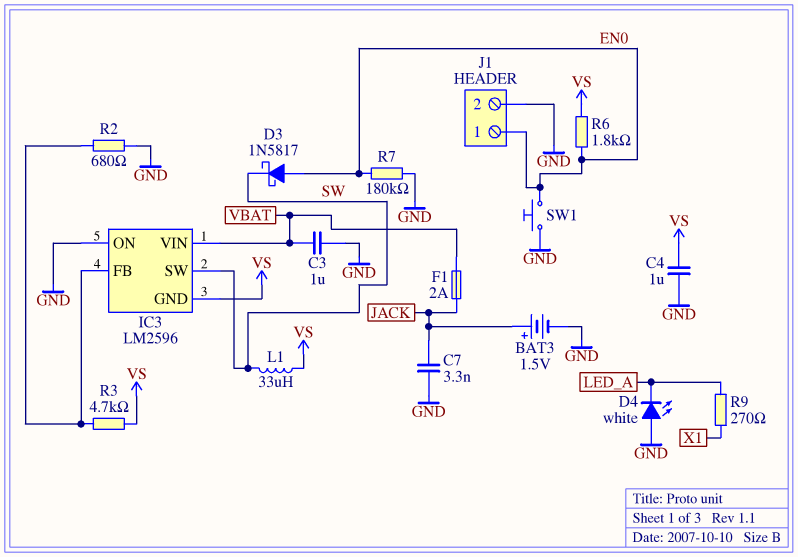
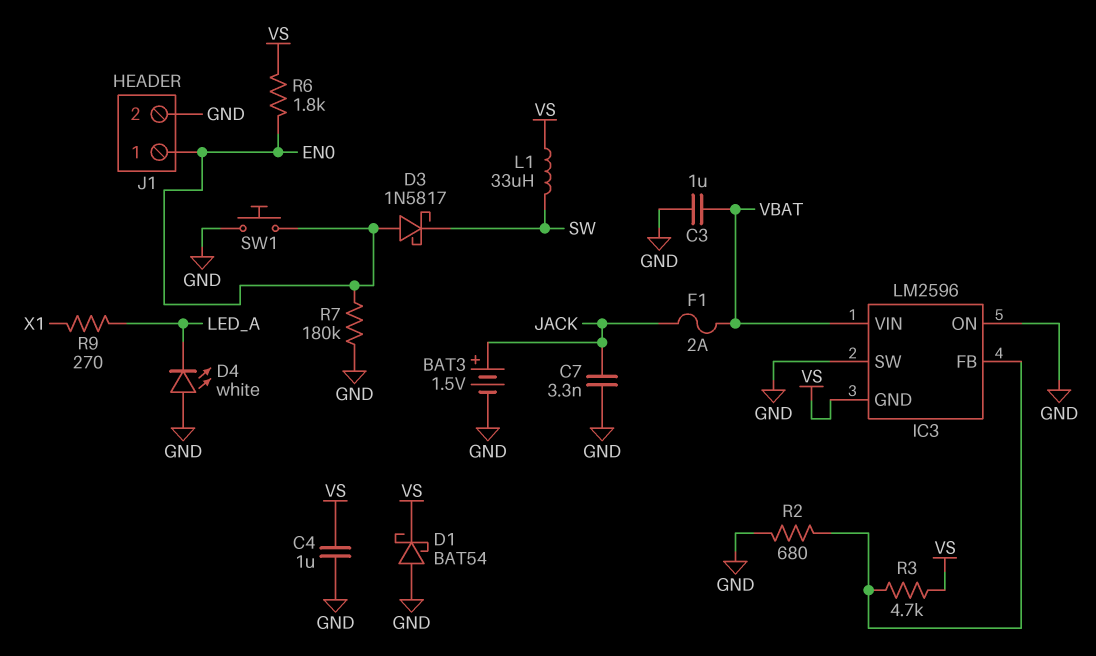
D1: none -> schottky BAT54 (A GND, K VS)
IC3 pin SW: SW -> GND

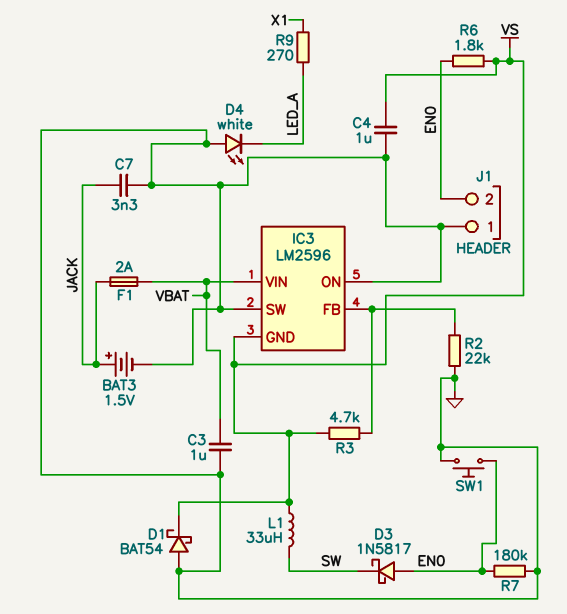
J1 pin 1: EN0 -> GND
J1 pin 2: GND -> EN0
R2: 680 (GND, IC3/FB) -> 22k (GND, IC3/FB)

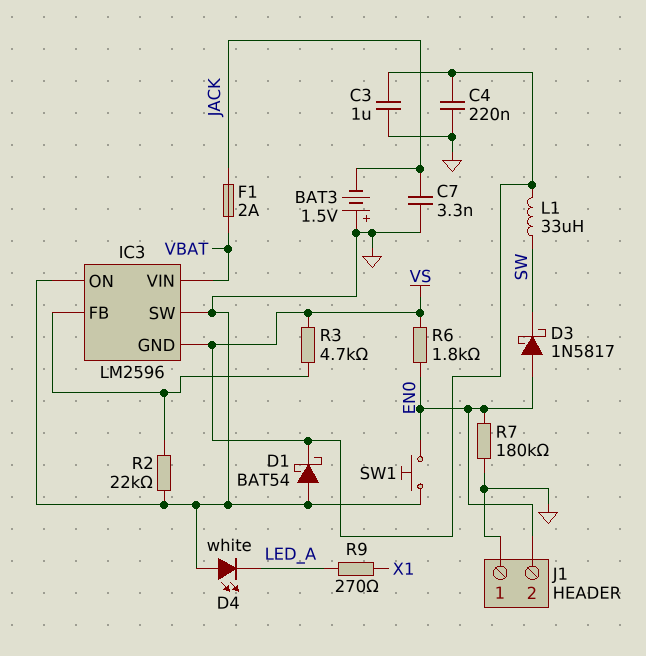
BAT3: 1.5V (plus JACK, minus GND) -> 1.5V (plus GND, minus JACK)
C3: 1uF (GND, VBAT) -> 1uF (GND, VS)
C4: 1uF (GND, VS) -> 220nF (GND, VS)

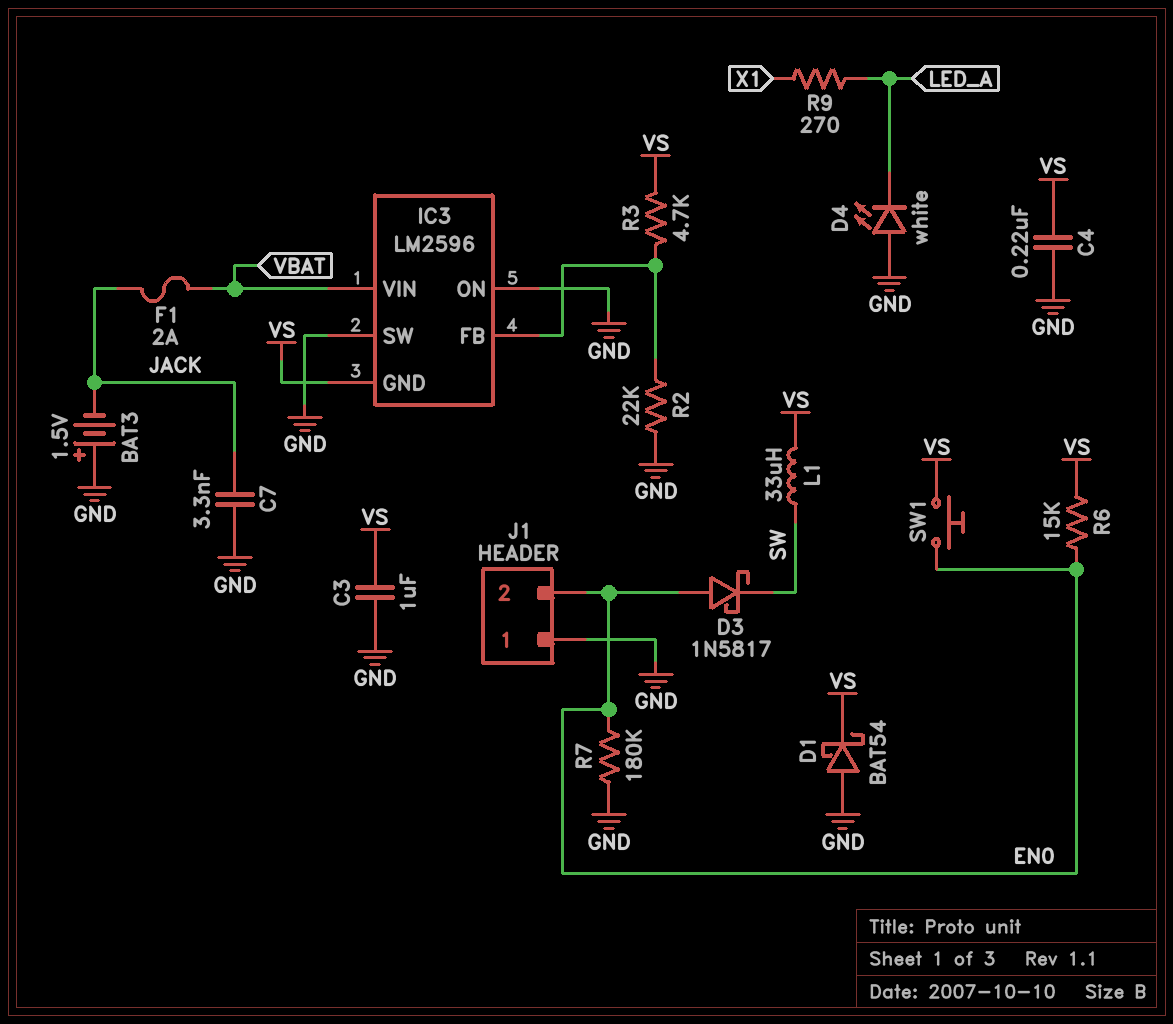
R6: 1.8k (EN0, VS) -> 15k (EN0, VS)
SW1: button (EN0, GND) -> button (EN0, VS)

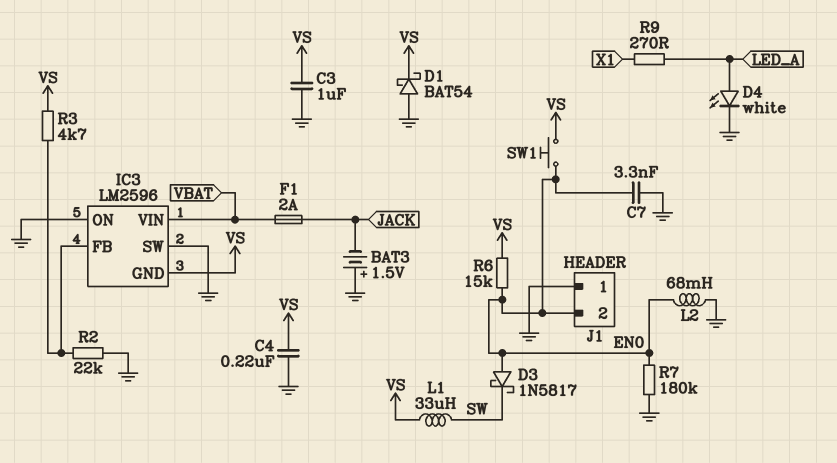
C7: 3.3nF (GND, JACK) -> 3.3nF (EN0, GND)
D4: LED white (A GND, K LED_A) -> LED white (A LED_A, K GND)
L2: none -> 68mH (EN0, GND)

